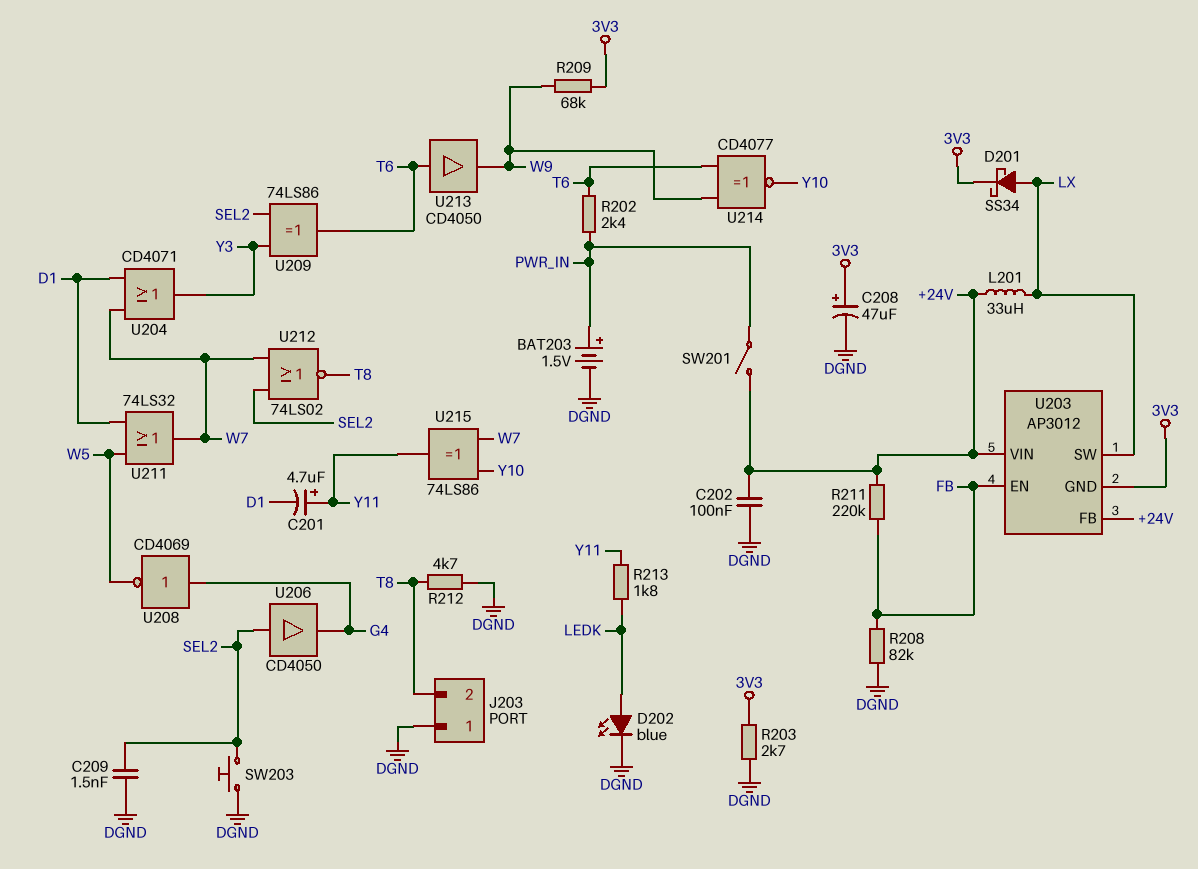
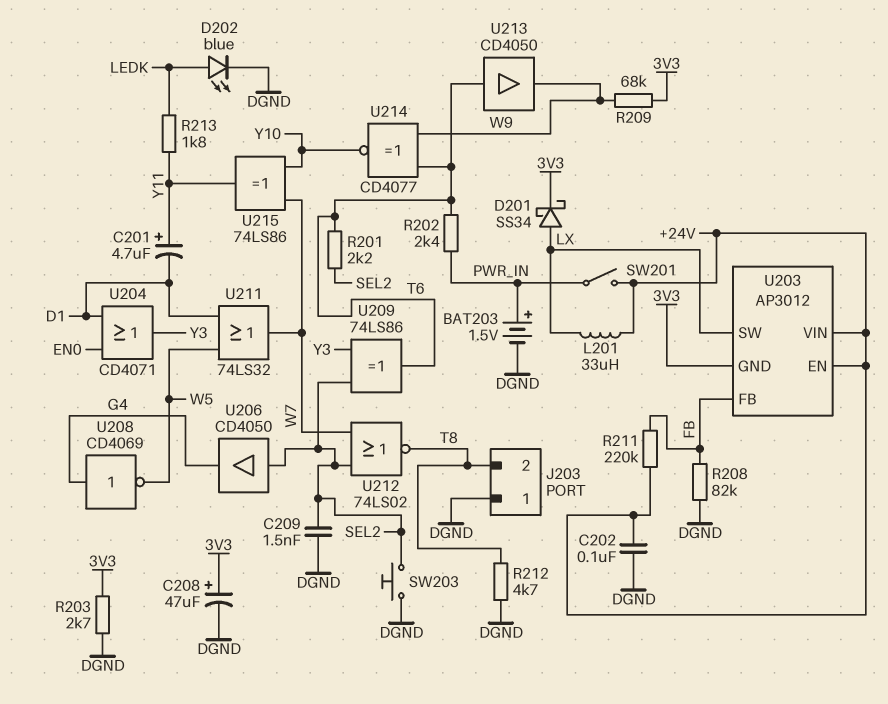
R201: none -> 2.2k (SEL2, T6)
U203 pin EN: FB -> +24V
U203 pin FB: +24V -> FB
U204: OR CD4071 (in D1, in W7, out Y3) -> OR CD4071 (in D1, in EN0, out Y3)

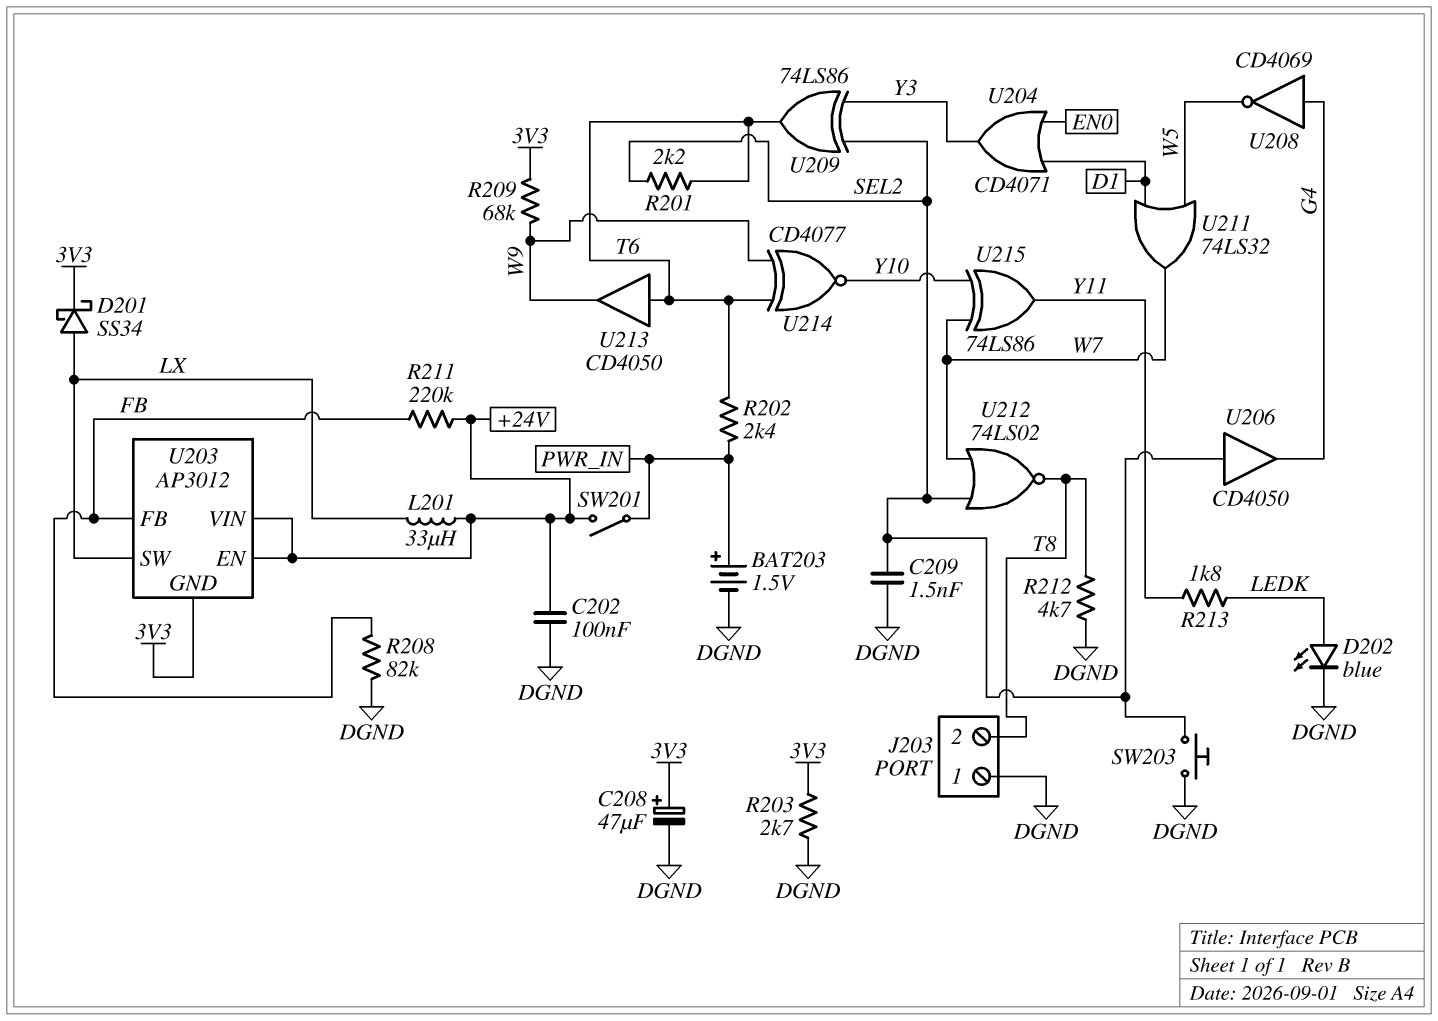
C201: 4.7uF (plus Y11, minus D1) -> none

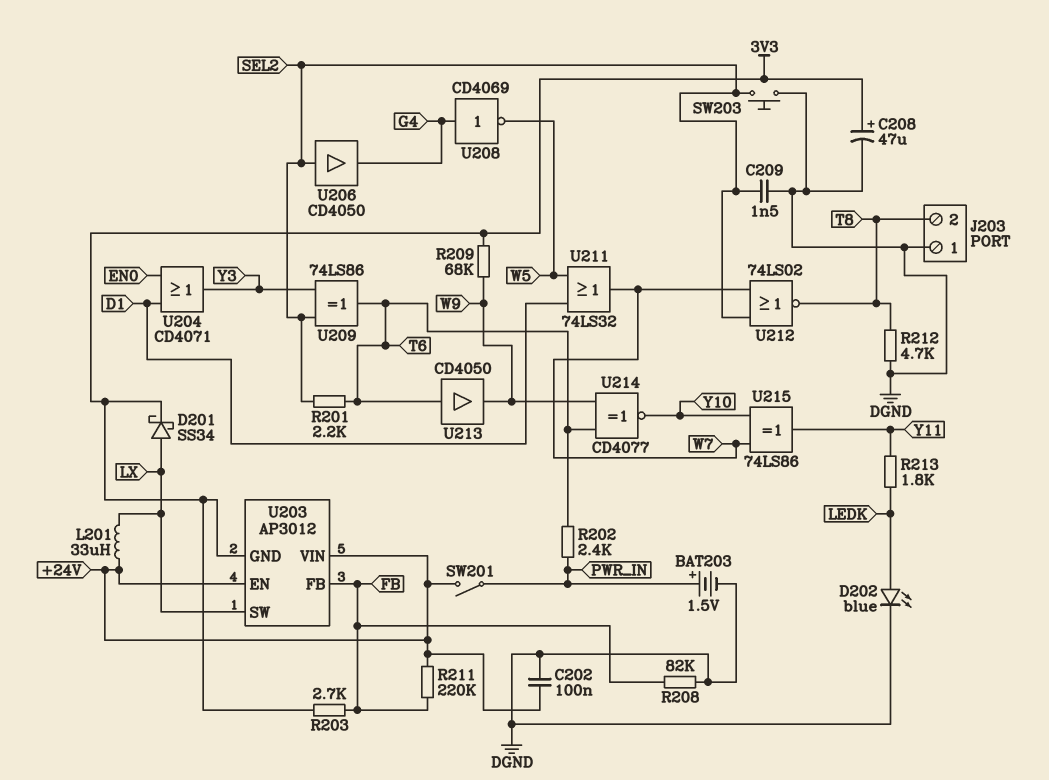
R203: 2.7k (3V3, DGND) -> 2.7k (3V3, FB)

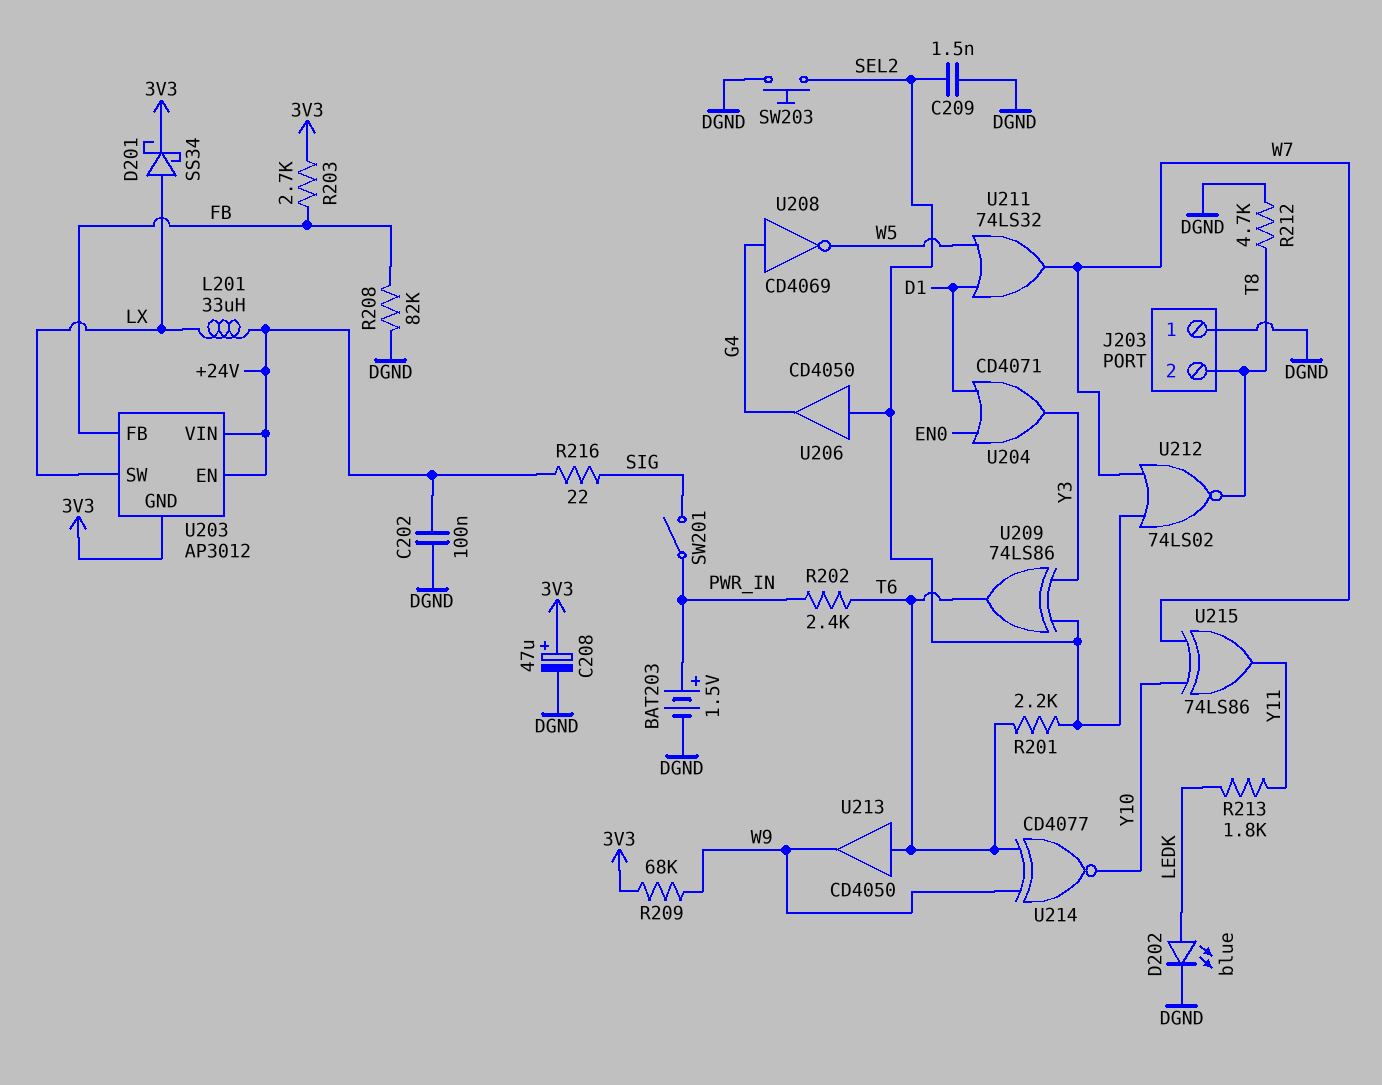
R211: 220k (+24V, FB) -> none
R216: none -> 22 (+24V, SIG)
SW201: switch (+24V, PWR_IN) -> switch (PWR_IN, SIG)

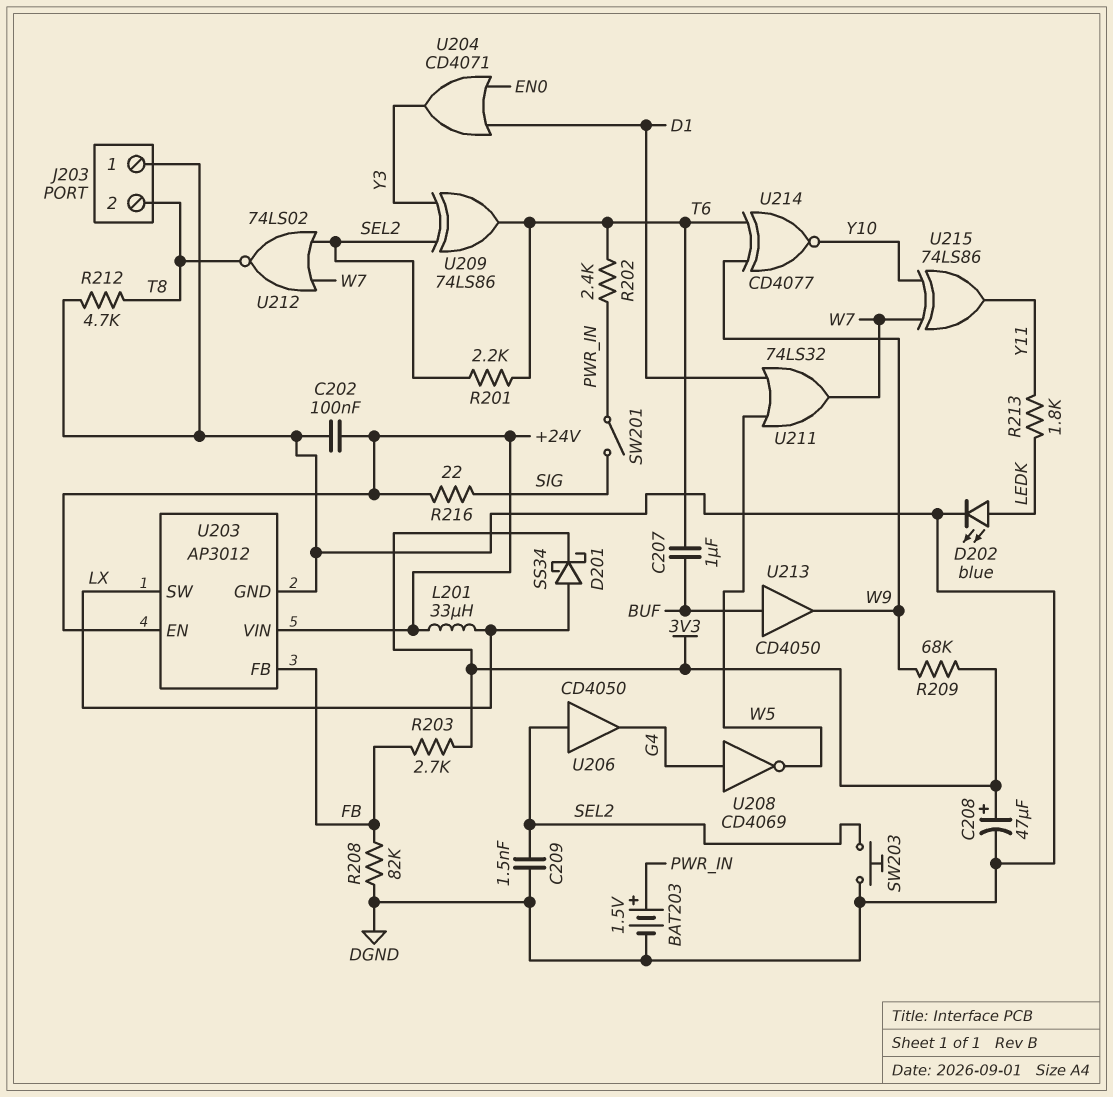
C207: none -> 1uF (BUF, T6)
U203 pin GND: 3V3 -> DGND
U213: buffer CD4050 (in T6, out W9) -> buffer CD4050 (in BUF, out W9)

